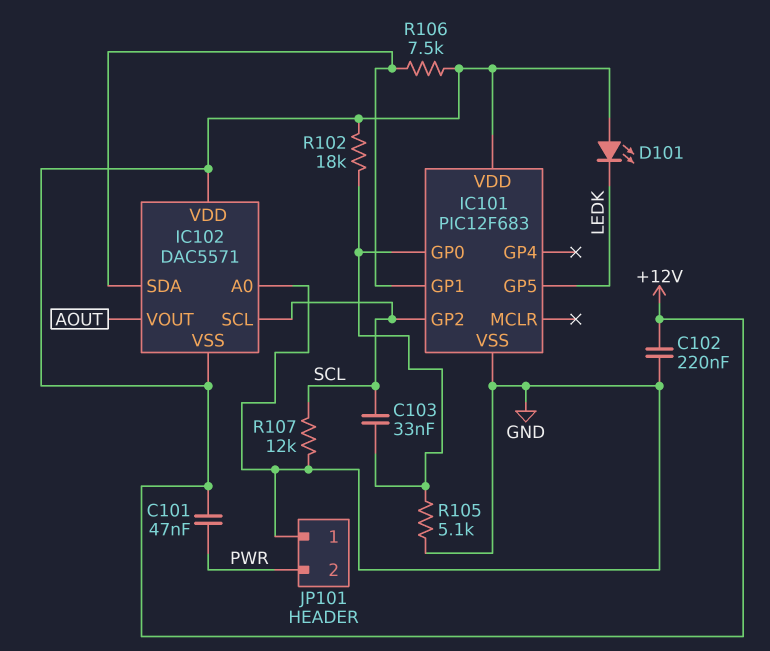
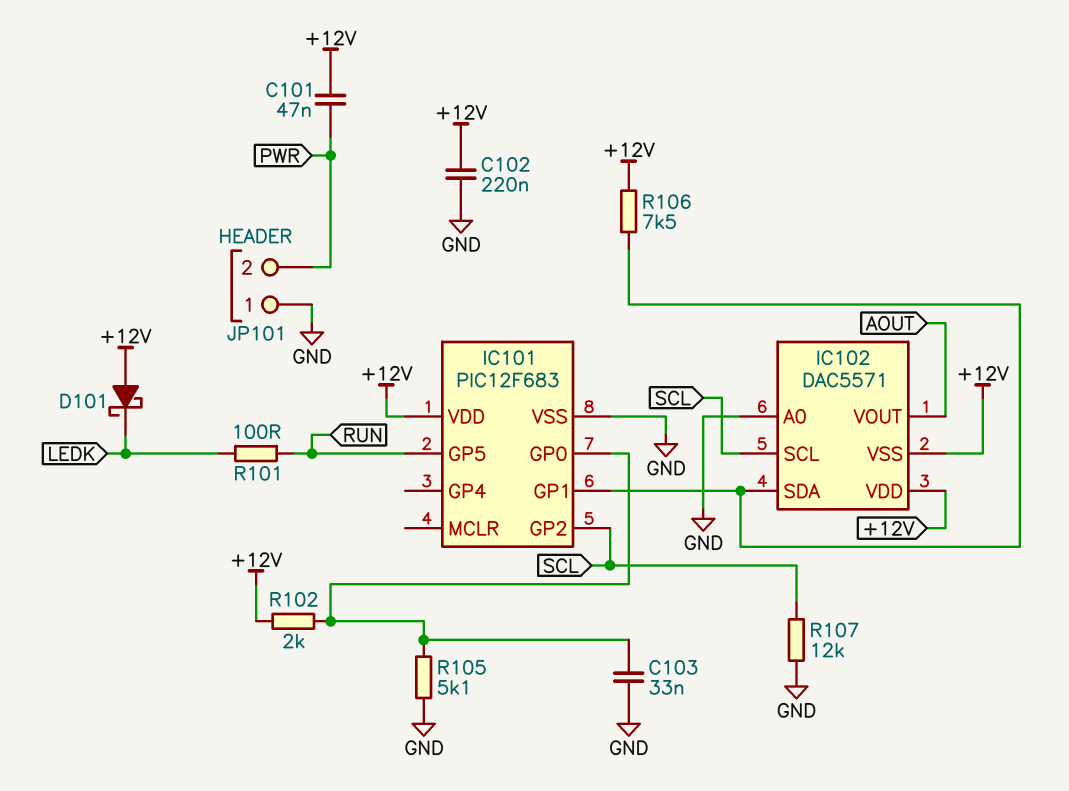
C103: 33nF (IC101/GP0, SCL) -> 33nF (GND, IC101/GP0)
D101: LED (A +12V, K LEDK) -> schottky (A +12V, K LEDK)
IC101 pin GP5: LEDK -> RUN
R101: none -> 100 (LEDK, RUN)
R102: 18k (+12V, IC101/GP0) -> 2k (+12V, IC101/GP0)

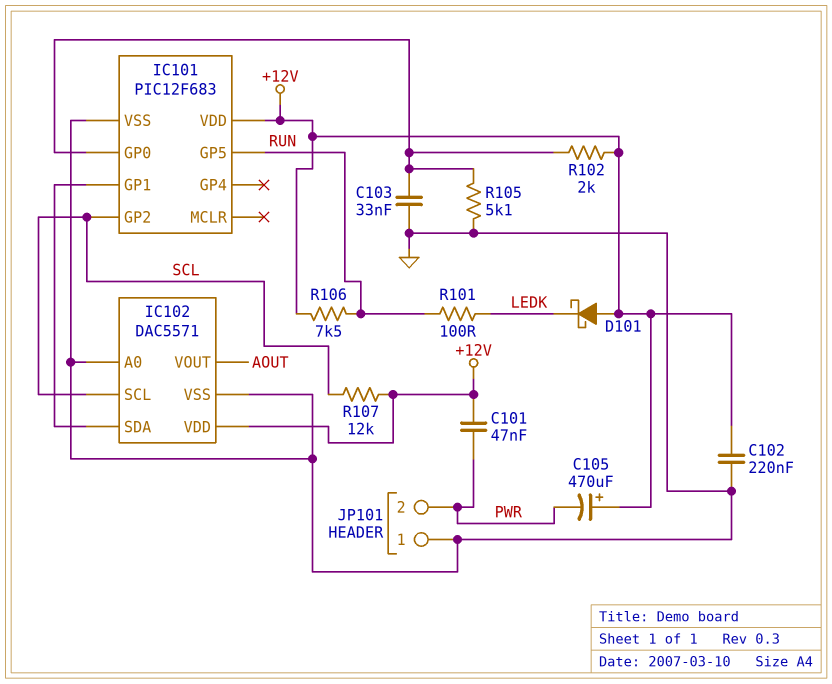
C105: none -> 470uF (plus +12V, minus PWR)
IC102 pin VSS: +12V -> GND
R106: 7.5k (+12V, IC101/GP1) -> 7.5k (+12V, RUN)
R107: 12k (GND, SCL) -> 12k (+12V, SCL)

